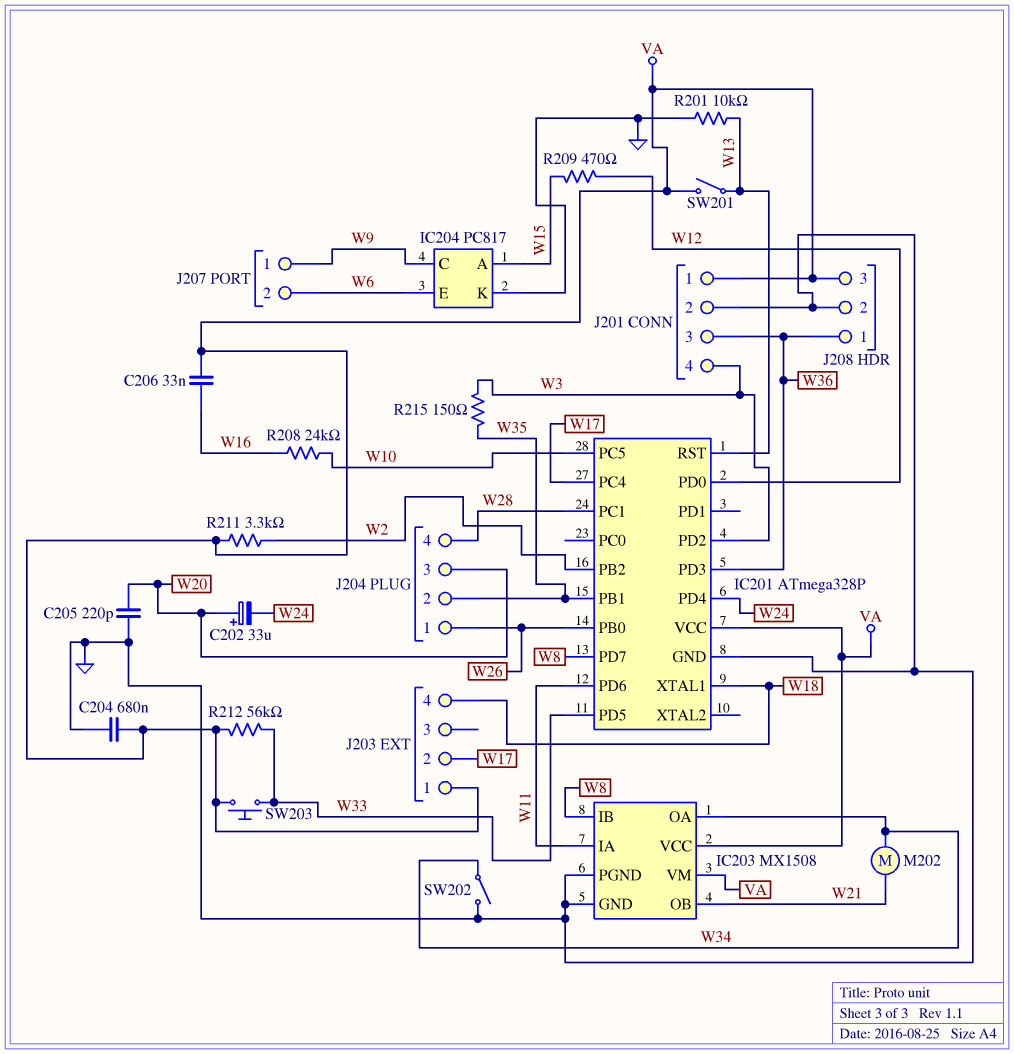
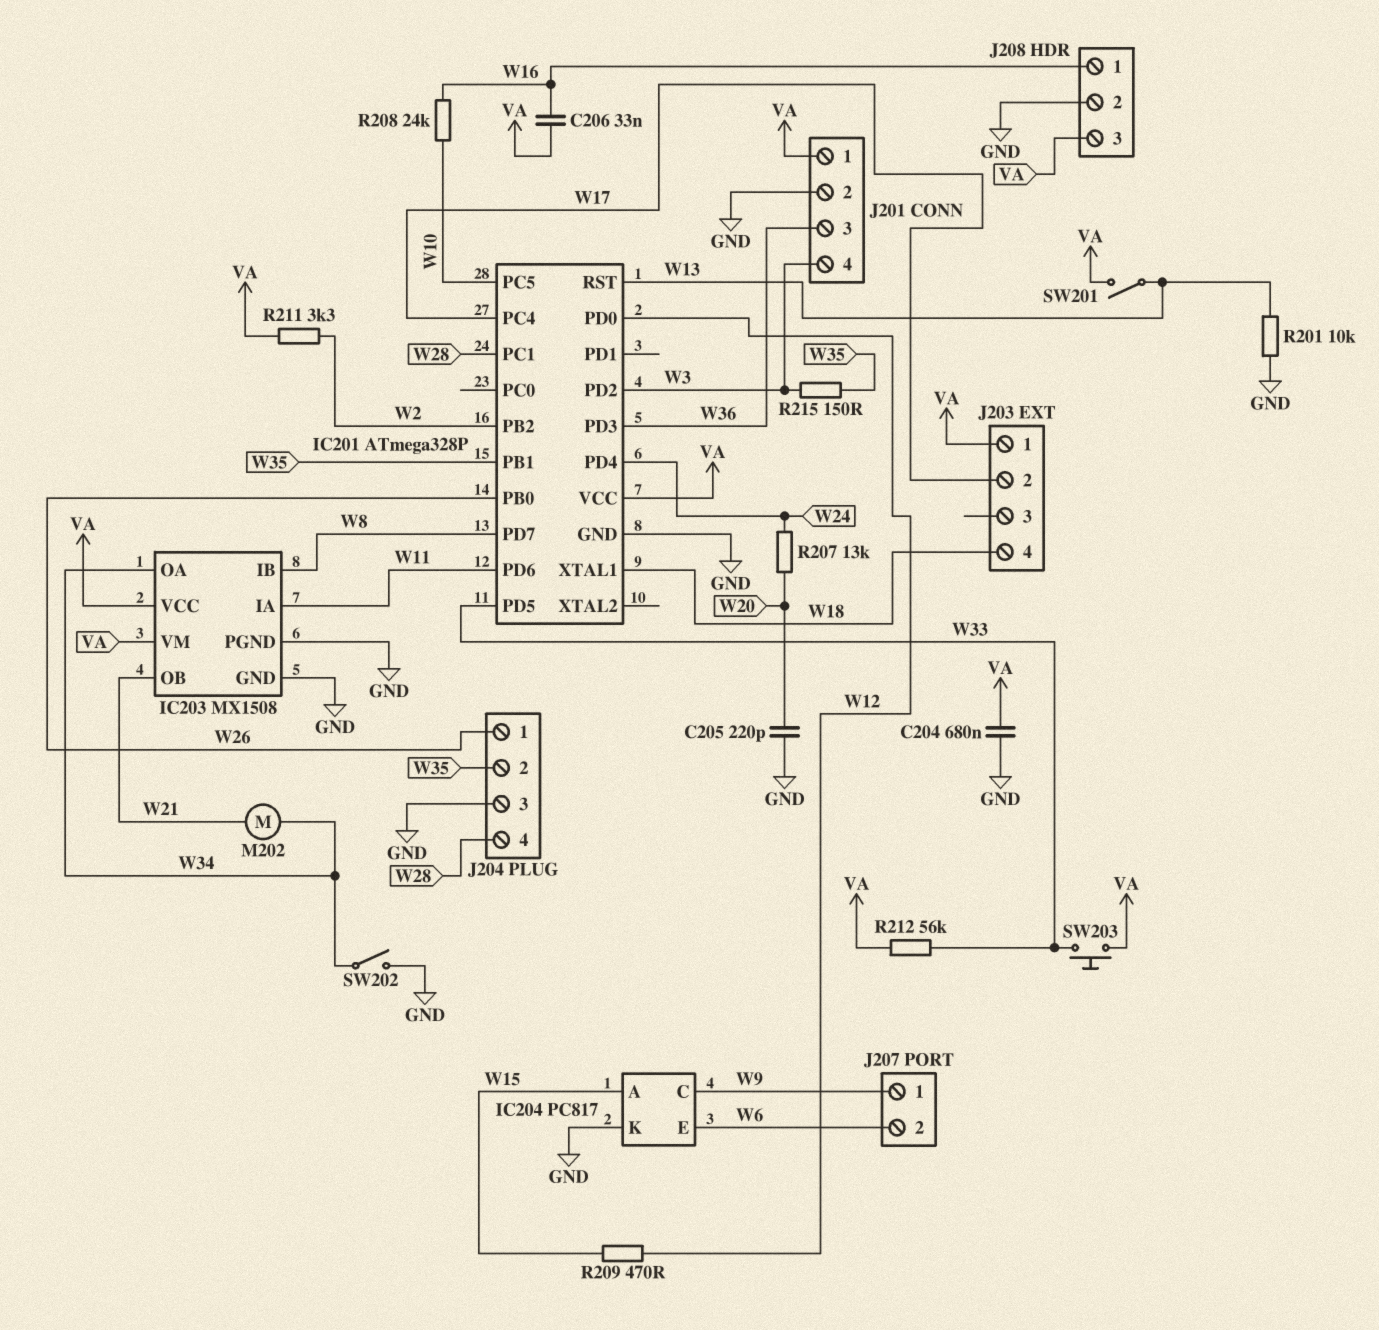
C202: 33uF (plus W20, minus W24) -> none
J204 pin 3: W20 -> GND
J208 pin 1: W36 -> W16
R207: none -> 13k (W20, W24)

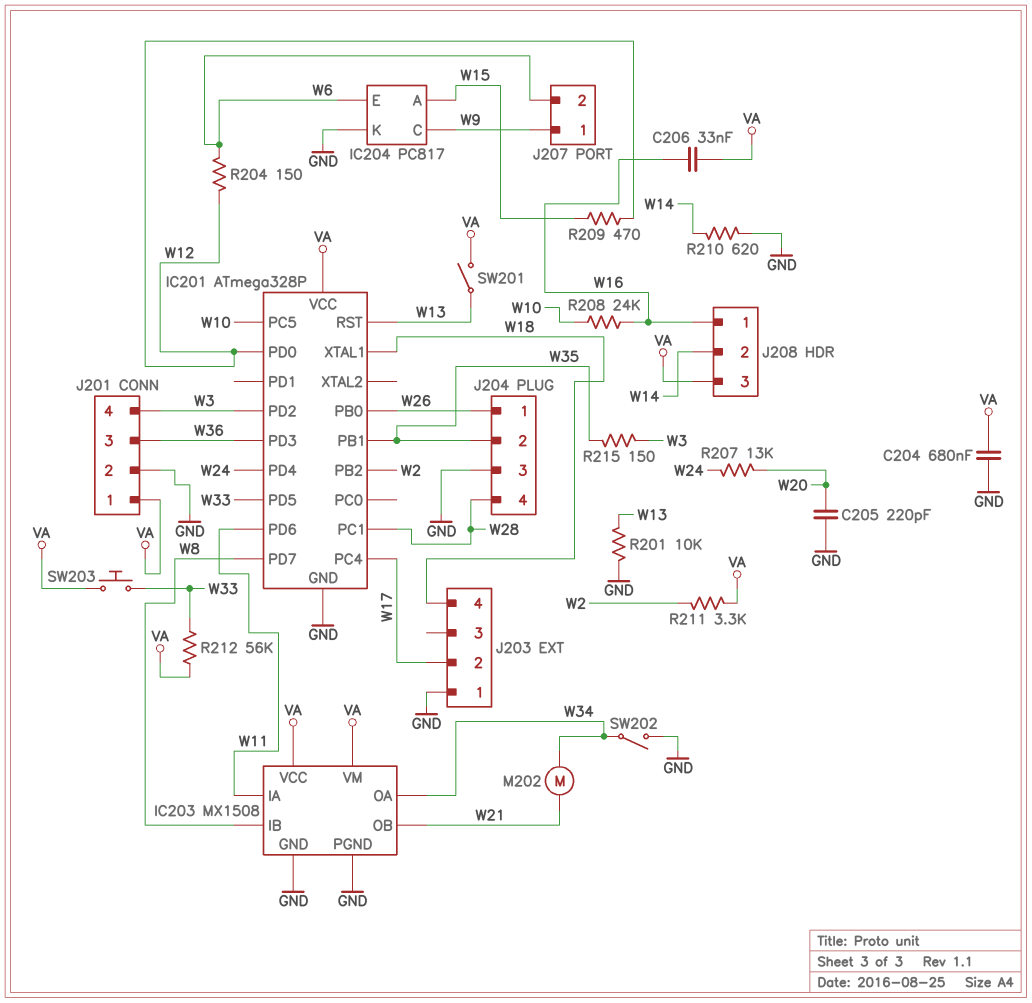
J203 pin 1: VA -> GND
J208 pin 2: GND -> W14
R204: none -> 150 (W6, W12)
R210: none -> 620 (GND, W14)

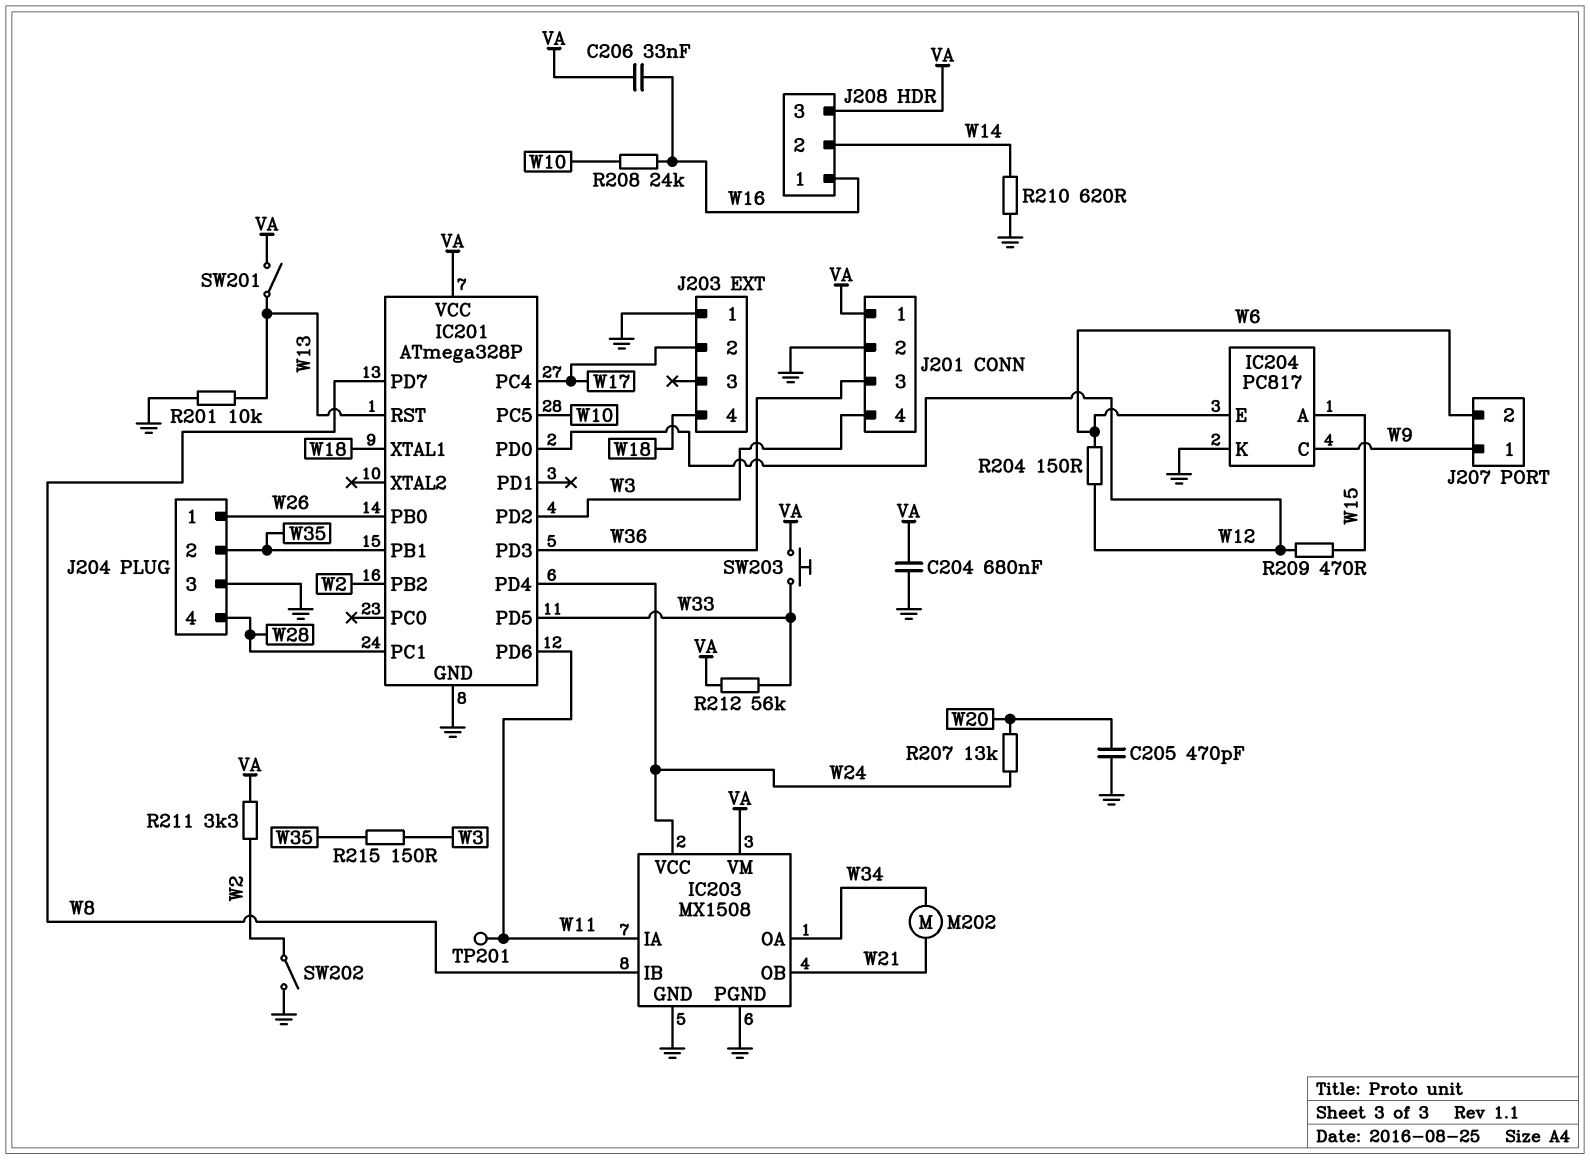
C205: 220pF (GND, W20) -> 470pF (GND, W20)
IC203 pin VCC: VA -> W24
SW202: switch (GND, W34) -> switch (GND, W2)
TP201: none -> test point (W11)

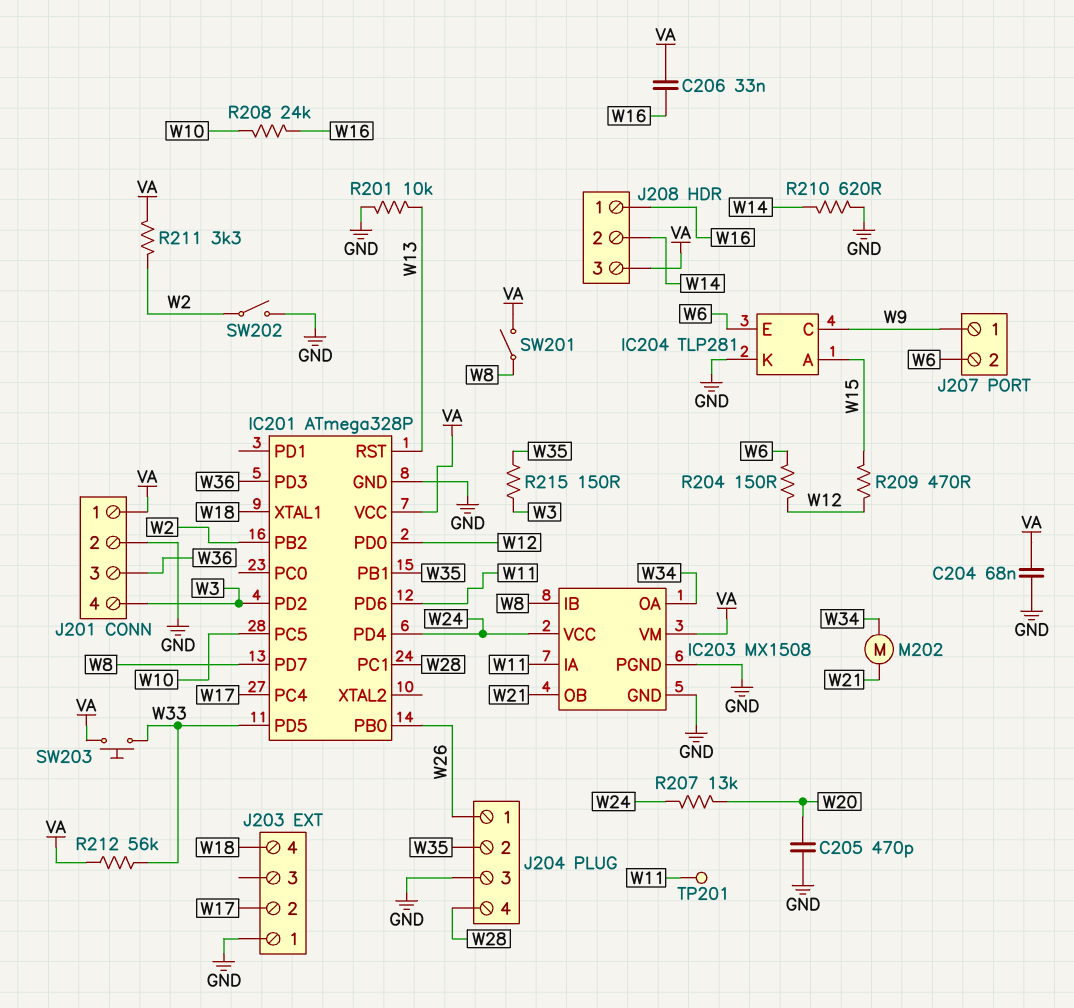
C204: 680nF (GND, VA) -> 68nF (GND, VA)
IC204: PC817 -> TLP281
SW201: switch (VA, W13) -> switch (VA, W8)

